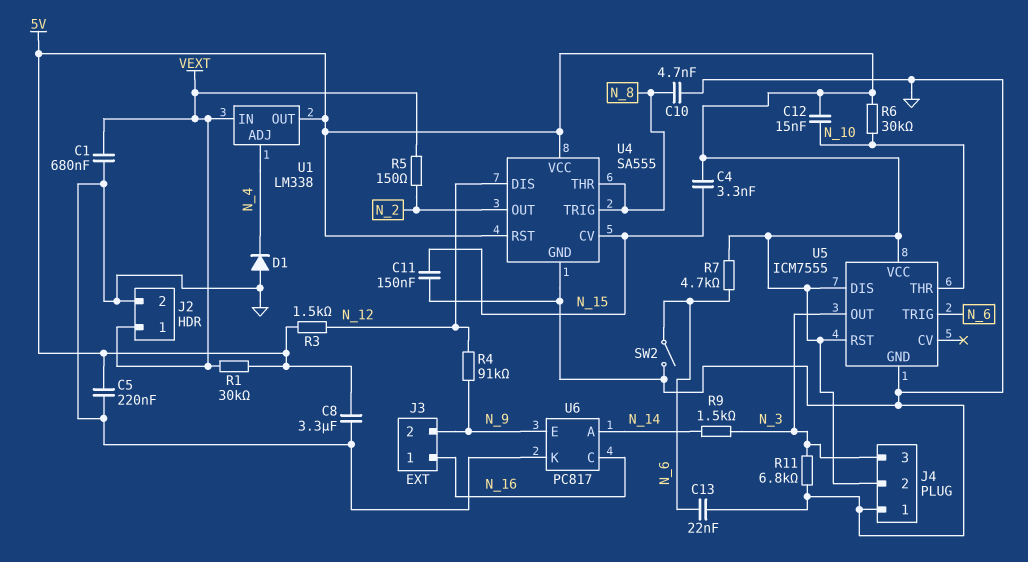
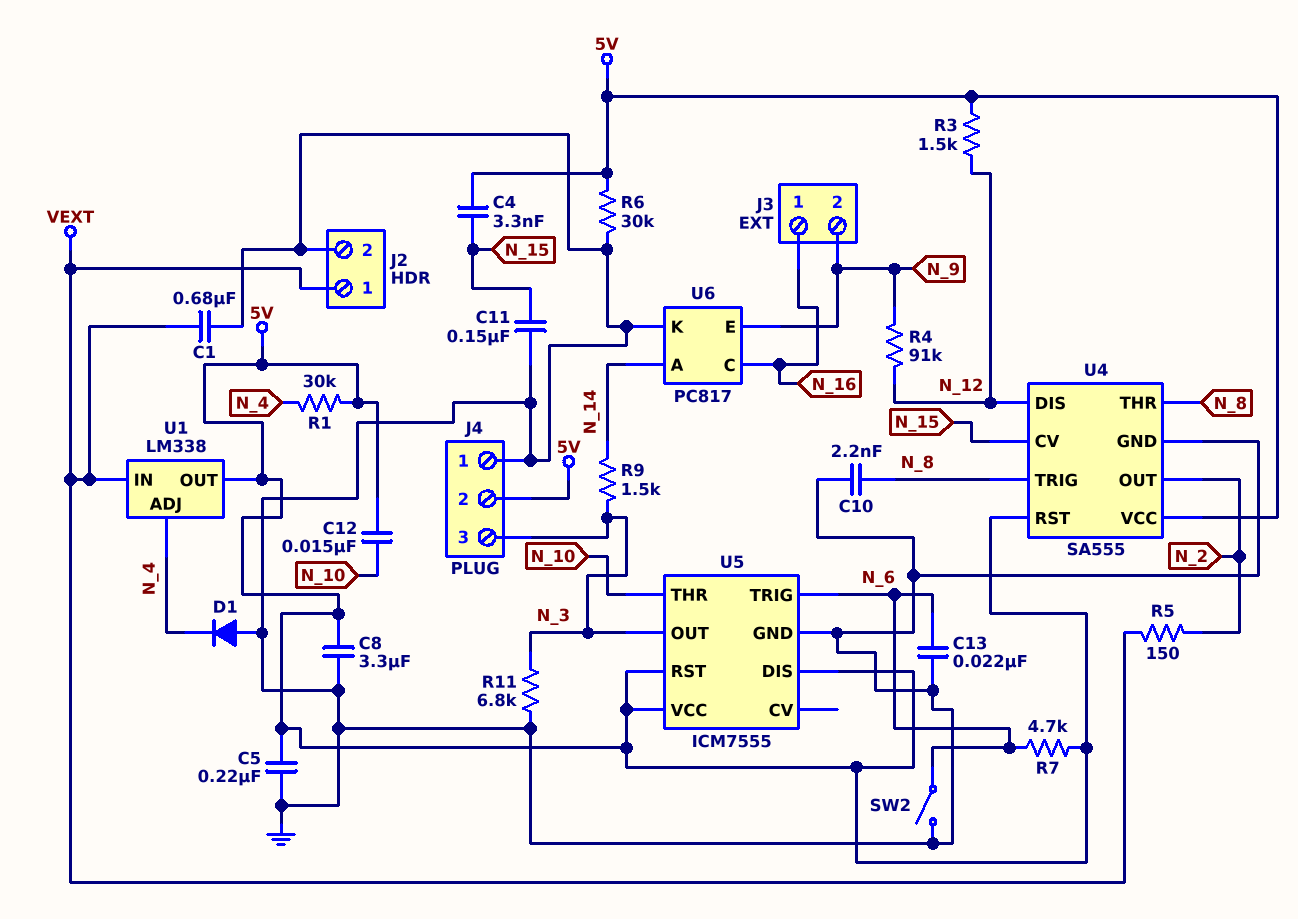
C10: 4.7nF (GND, N_8) -> 2.2nF (GND, N_8)
R1: 30k (5V, VEXT) -> 30k (5V, N_4)
R6: 30k (5V, N_10) -> 30k (5V, GND)

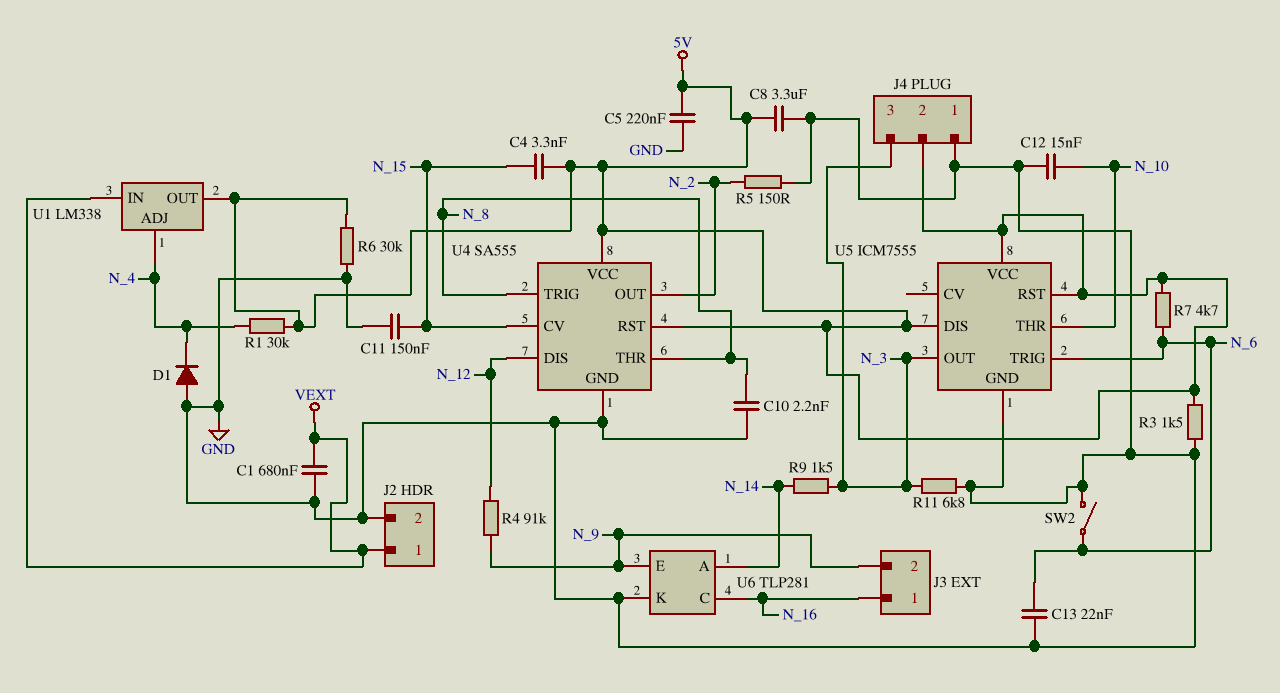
C12: 15nF (5V, N_10) -> 15nF (GND, N_10)
R3: 1.5k (5V, N_12) -> 1.5k (5V, GND)
R5: 150 (N_2, VEXT) -> 150 (GND, N_2)
U6: PC817 -> TLP281

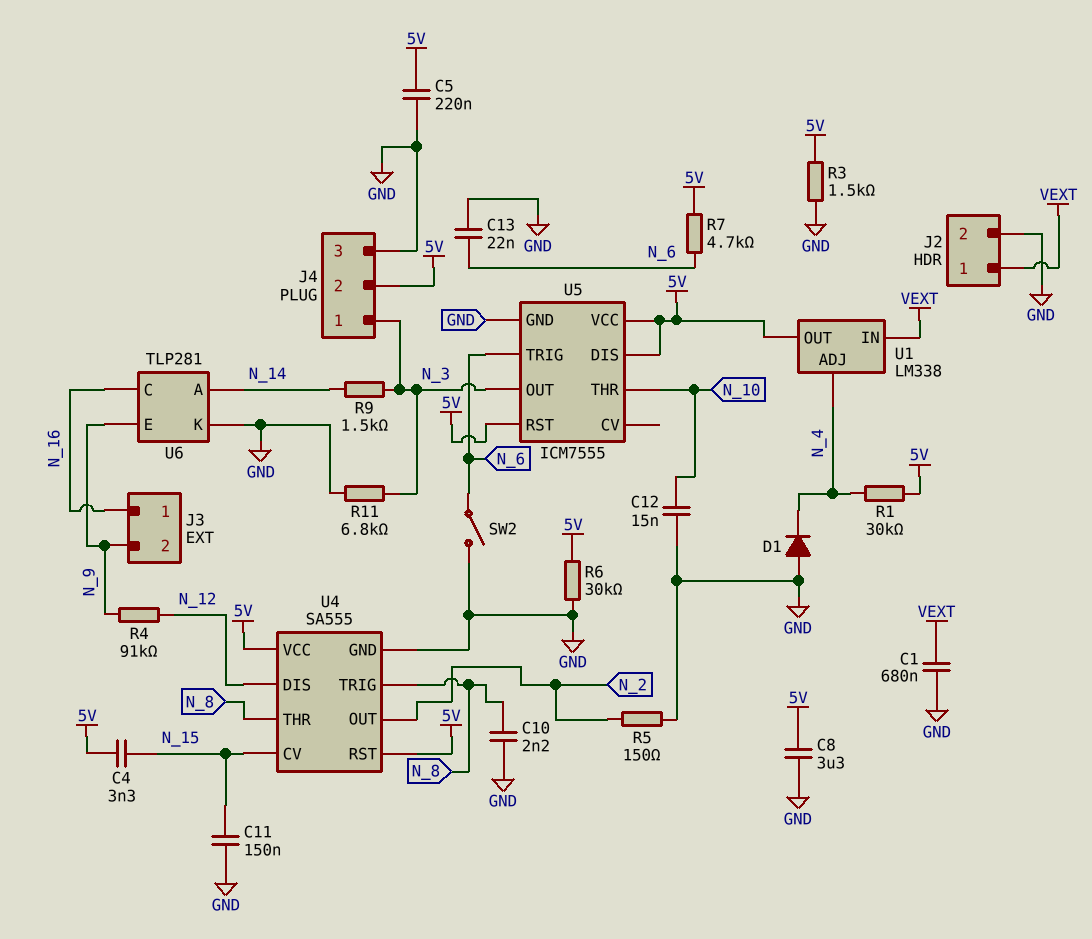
J4 pin 1: GND -> N_3
J4 pin 3: N_3 -> GND

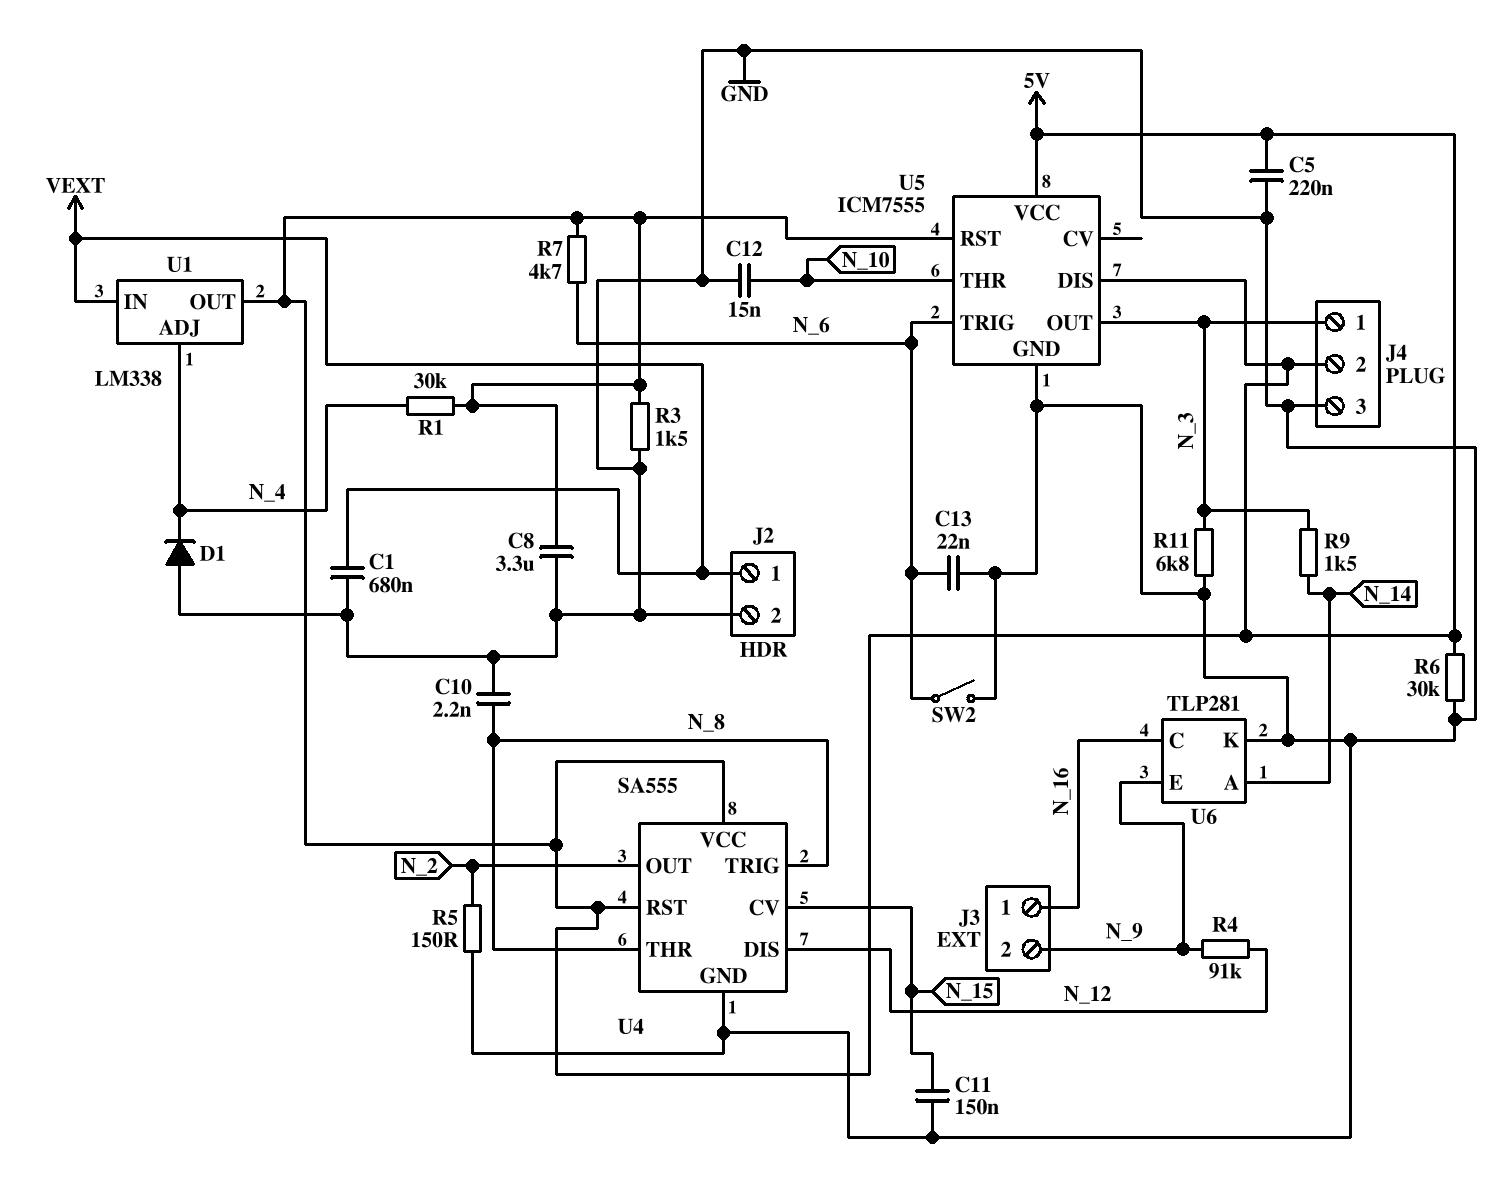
C4: 3.3nF (5V, N_15) -> none

